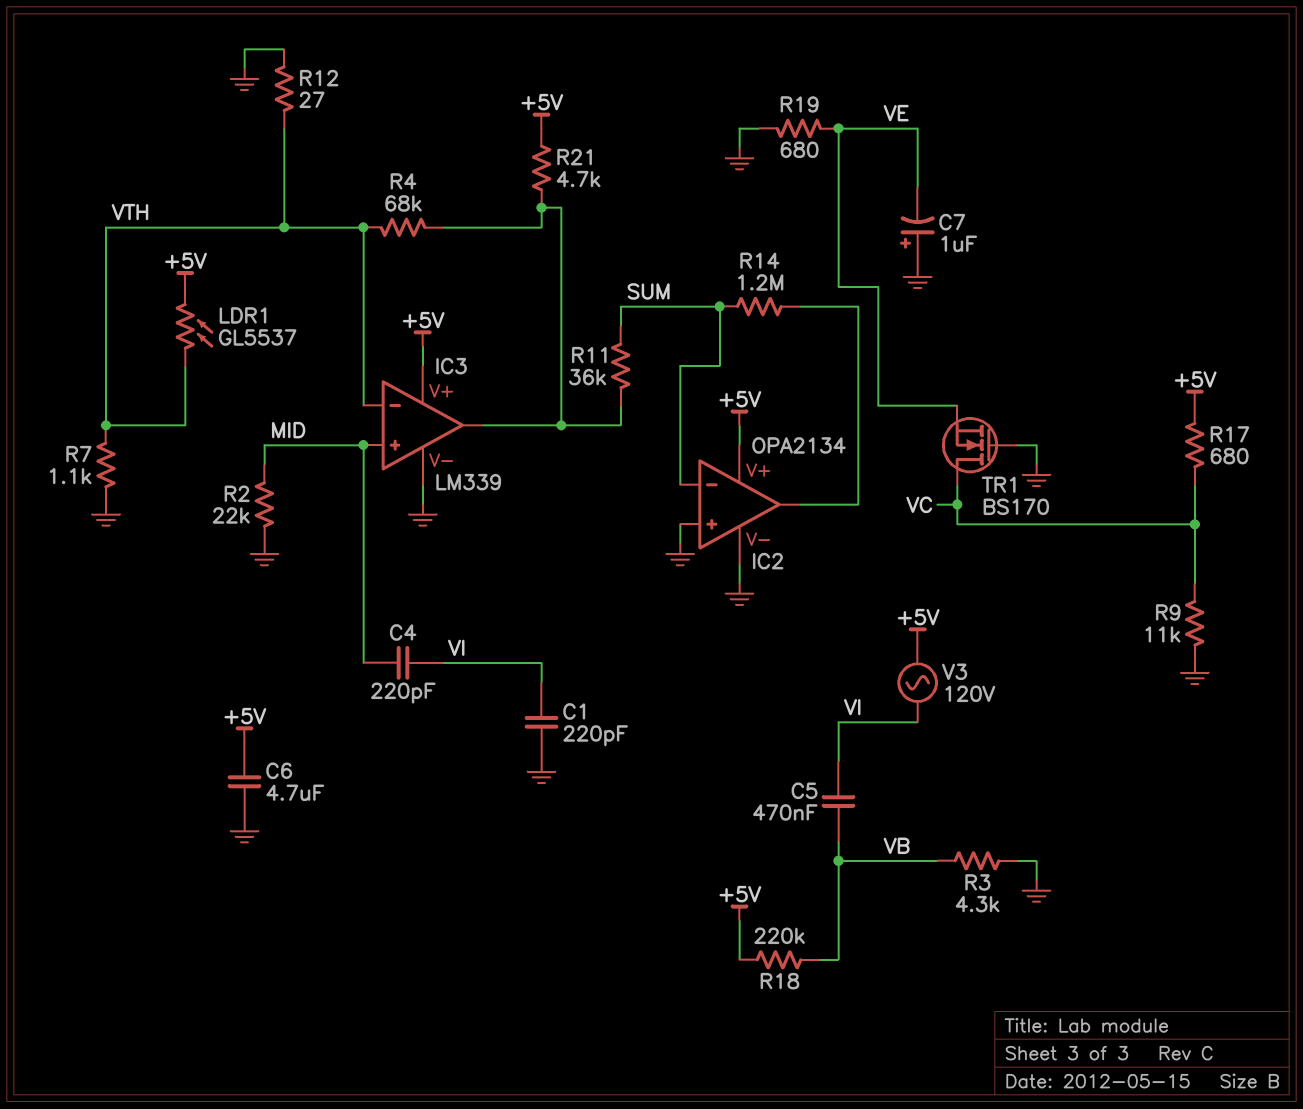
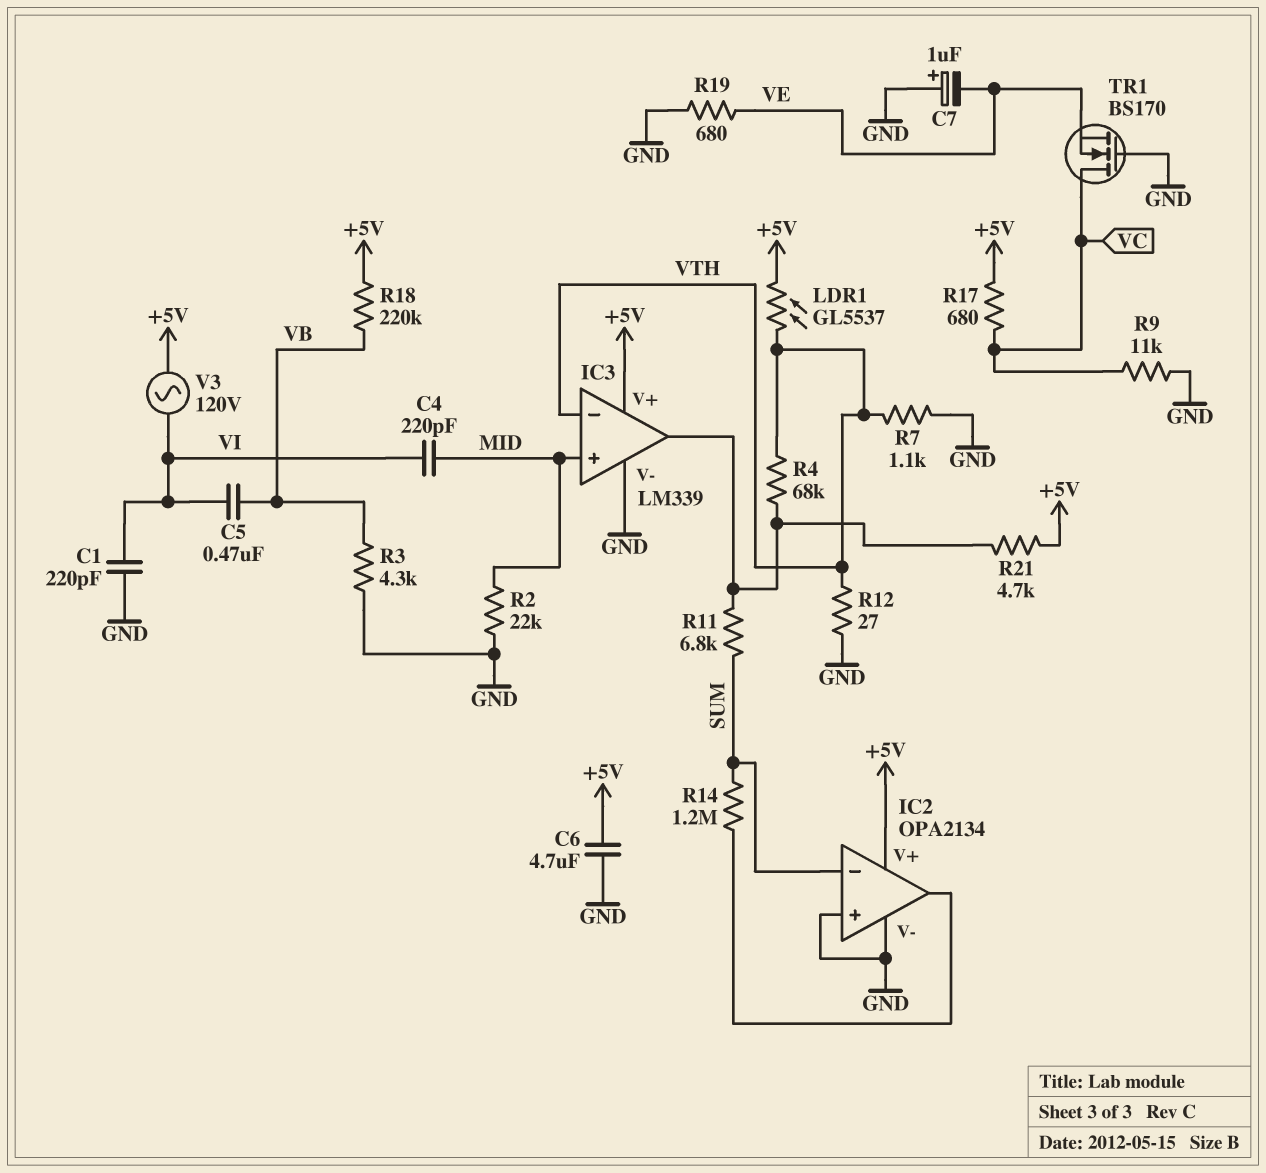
R11: 36k (IC3/out, SUM) -> 6.8k (IC3/out, SUM)

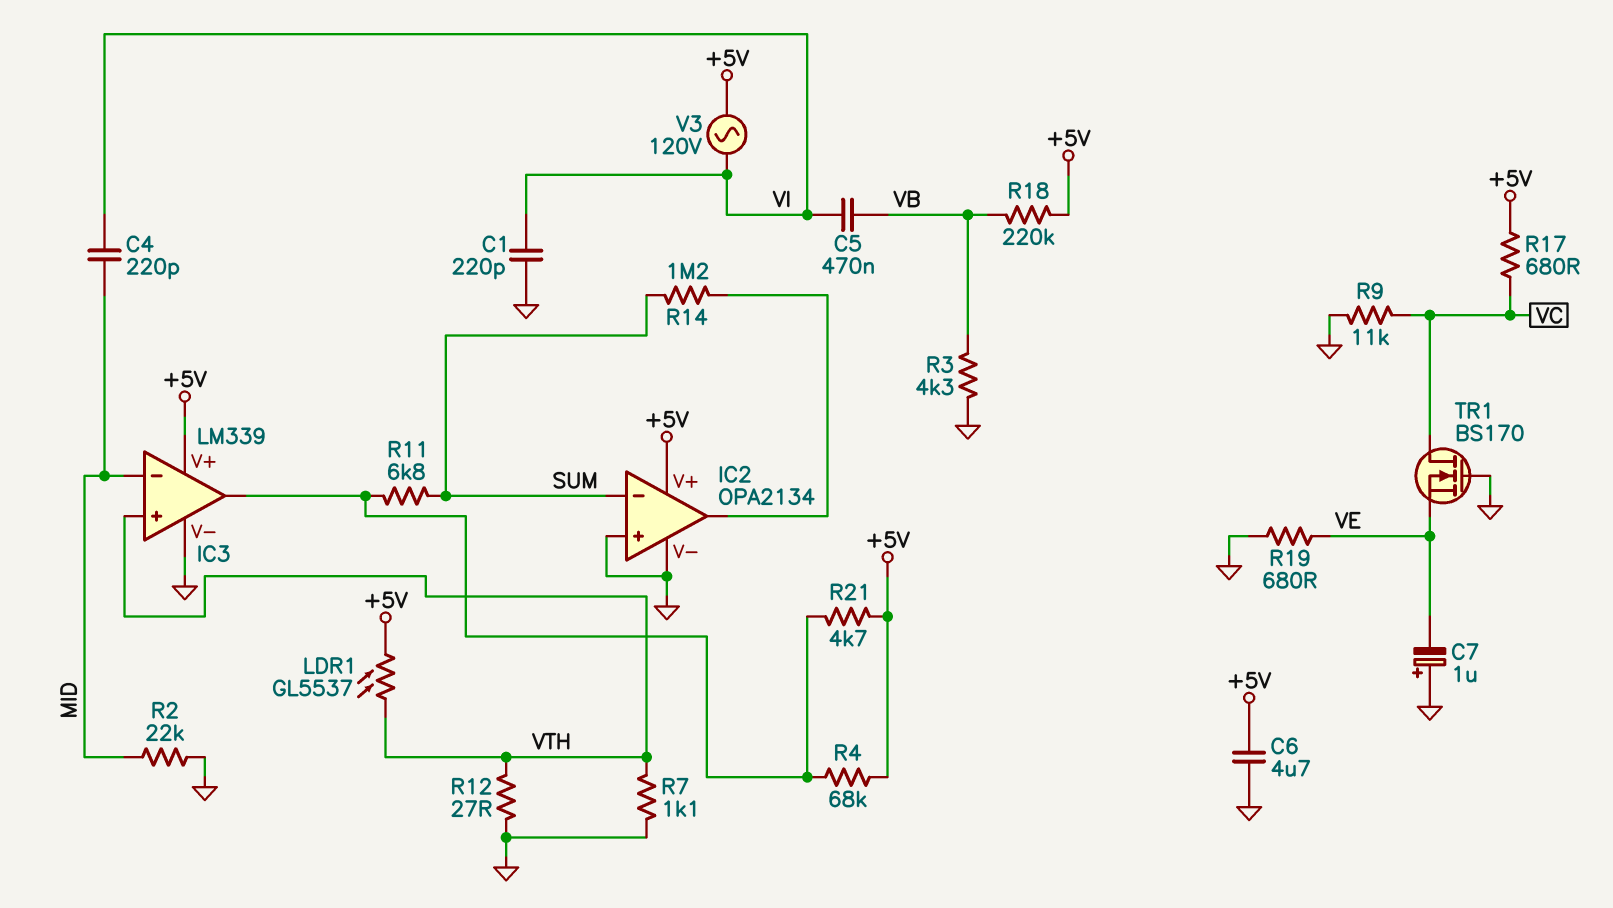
IC3 pin in+: MID -> VTH
IC3 pin in-: VTH -> MID
R4: 68k (IC3/out, VTH) -> 68k (+5V, IC3/out)

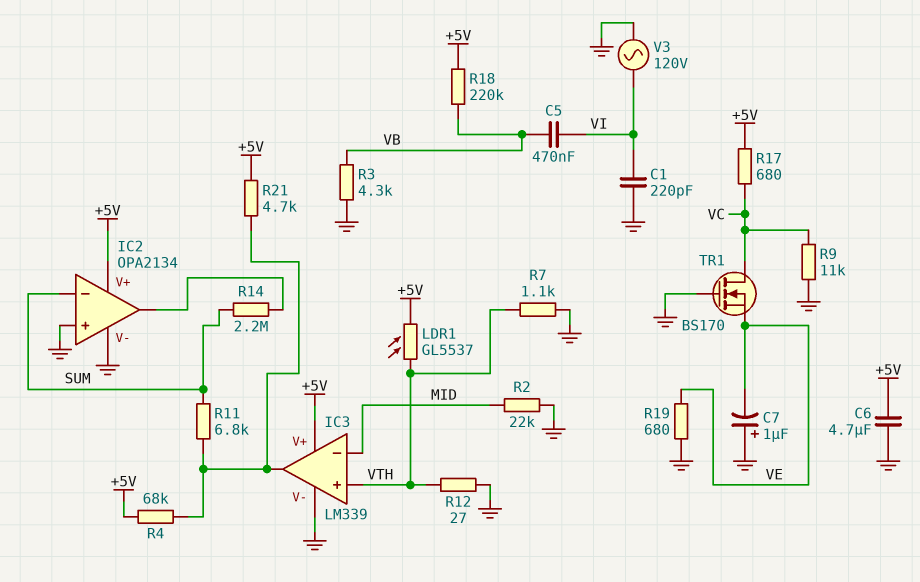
C4: 220pF (MID, VI) -> none
R14: 1.2M (IC2/out, SUM) -> 2.2M (IC2/out, SUM)
V3: AC 120V (+5V, VI) -> AC 120V (GND, VI)

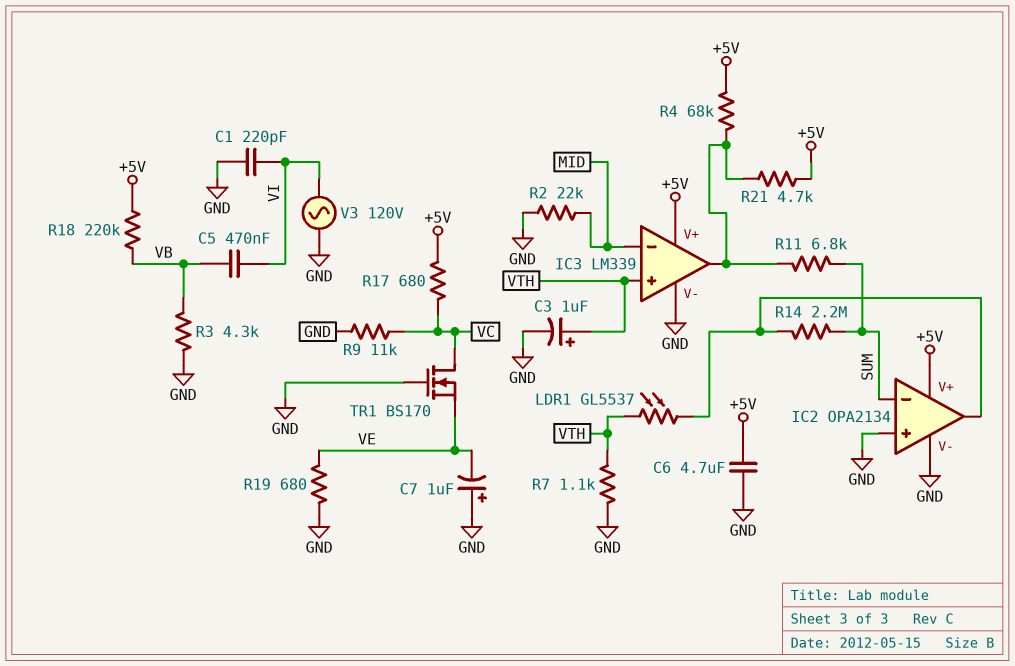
C3: none -> 1uF (plus VTH, minus GND)
LDR1: GL5537 (+5V, VTH) -> GL5537 (IC2/out, VTH)
R12: 27 (GND, VTH) -> none

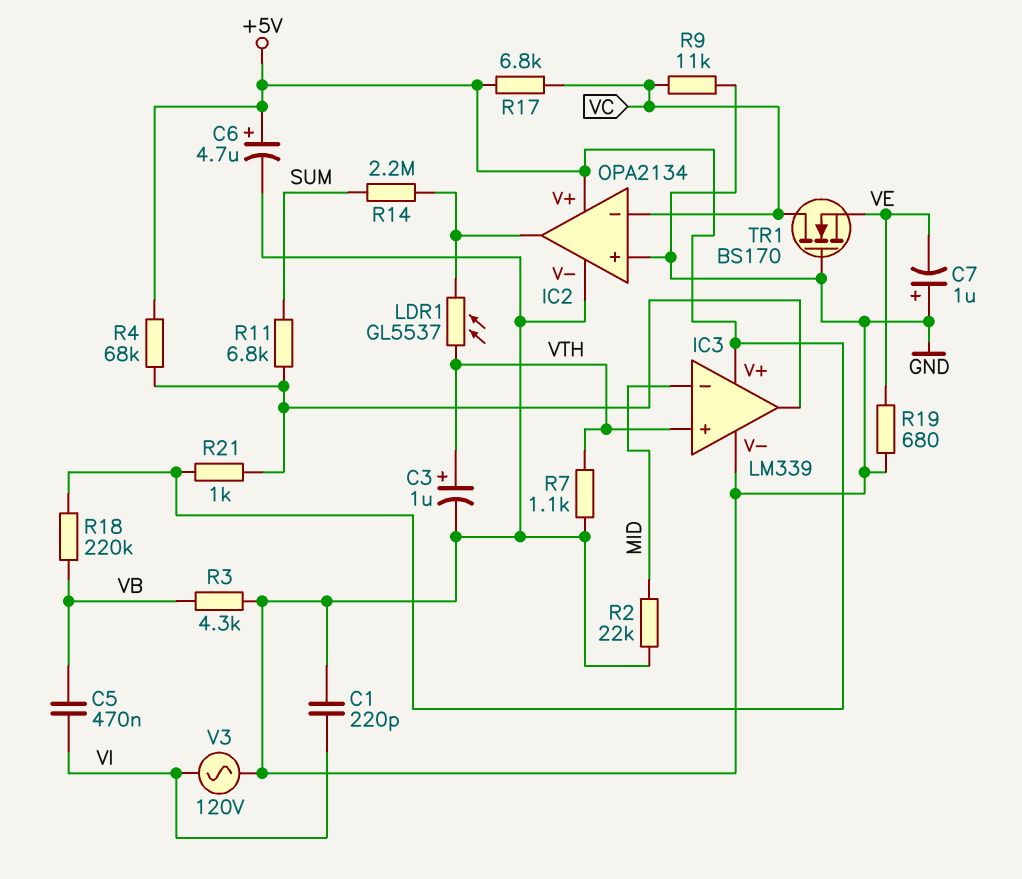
C6: 4.7uF (+5V, GND) -> 4.7uF (plus +5V, minus GND)
IC2 pin in-: SUM -> VC
R17: 680 (+5V, VC) -> 6.8k (+5V, VC)
R21: 4.7k (+5V, IC3/out) -> 1k (+5V, IC3/out)

